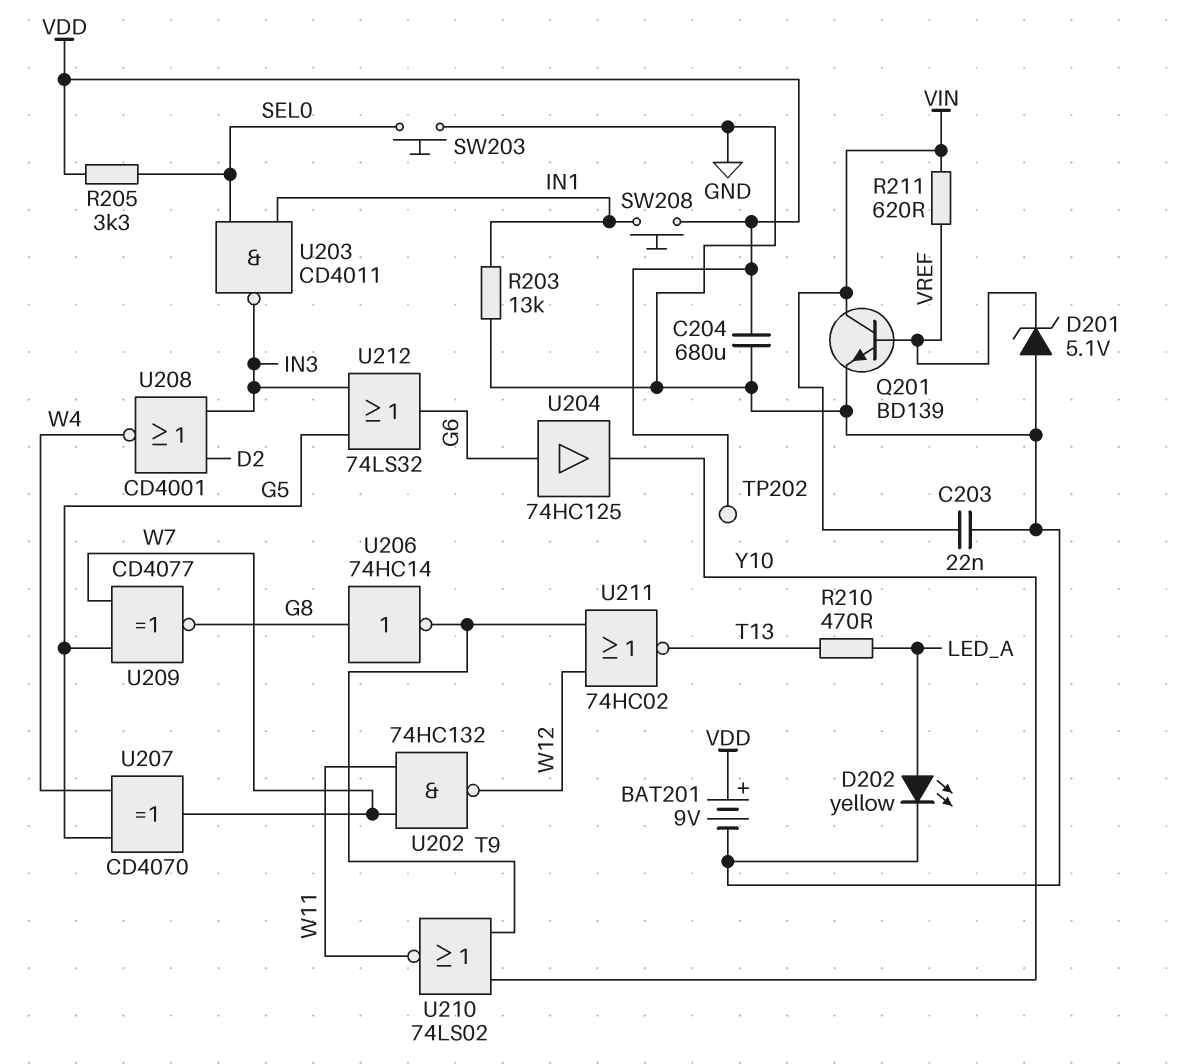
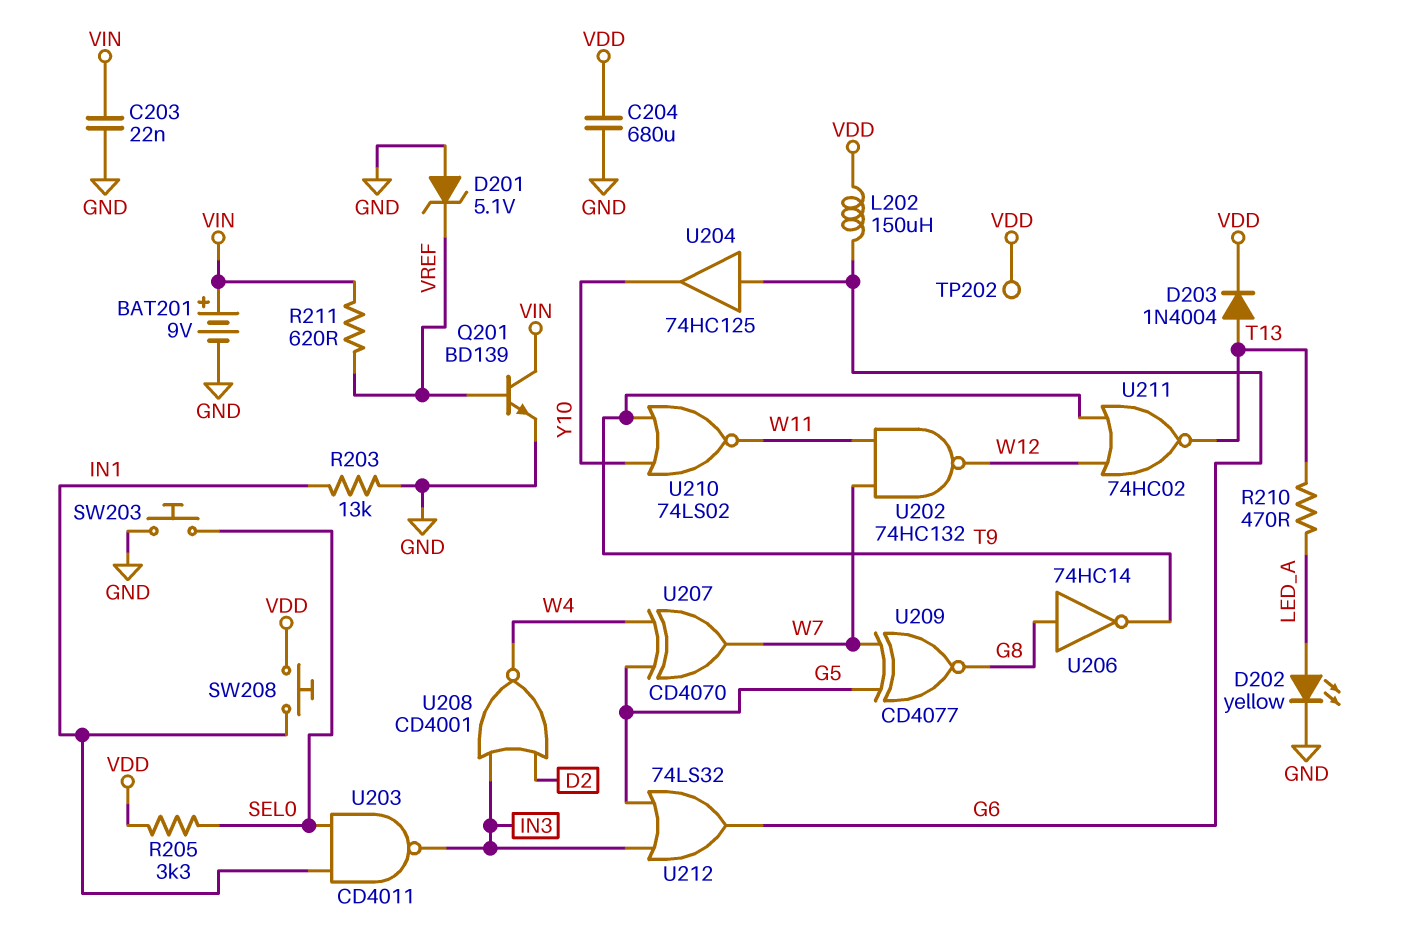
BAT201: 9V (plus VDD, minus GND) -> 9V (plus VIN, minus GND)
D203: none -> diode 1N4004 (A T13, K VDD)
L202: none -> 150uH (G6, VDD)

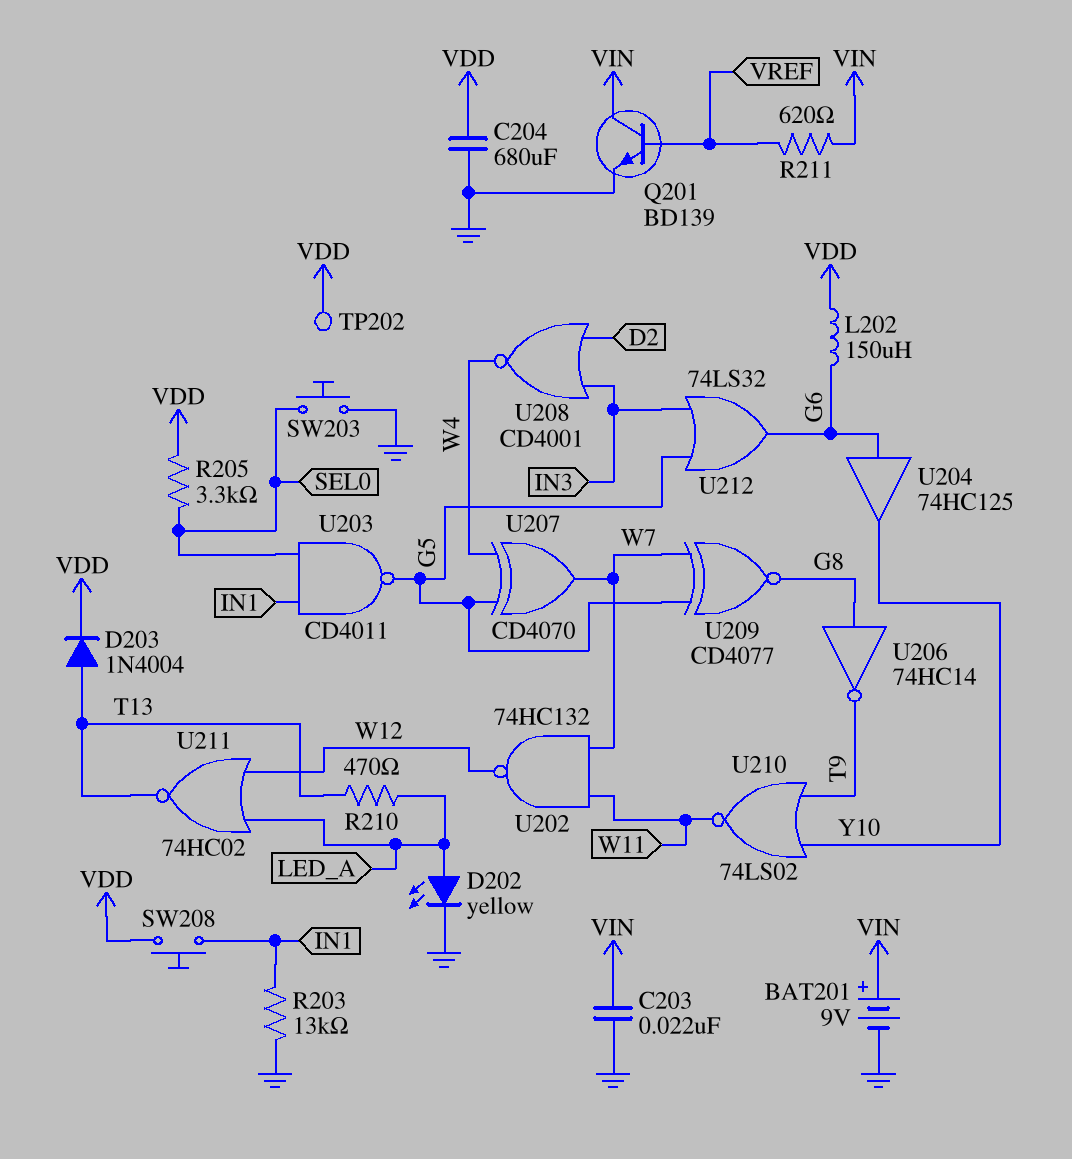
D201: zener 5.1V (A GND, K VREF) -> none
U203: NAND CD4011 (in IN1, in SEL0, out IN3) -> NAND CD4011 (in IN1, in SEL0, out G5)
U211: NOR 74HC02 (in T9, in W12, out T13) -> NOR 74HC02 (in LED_A, in W12, out T13)

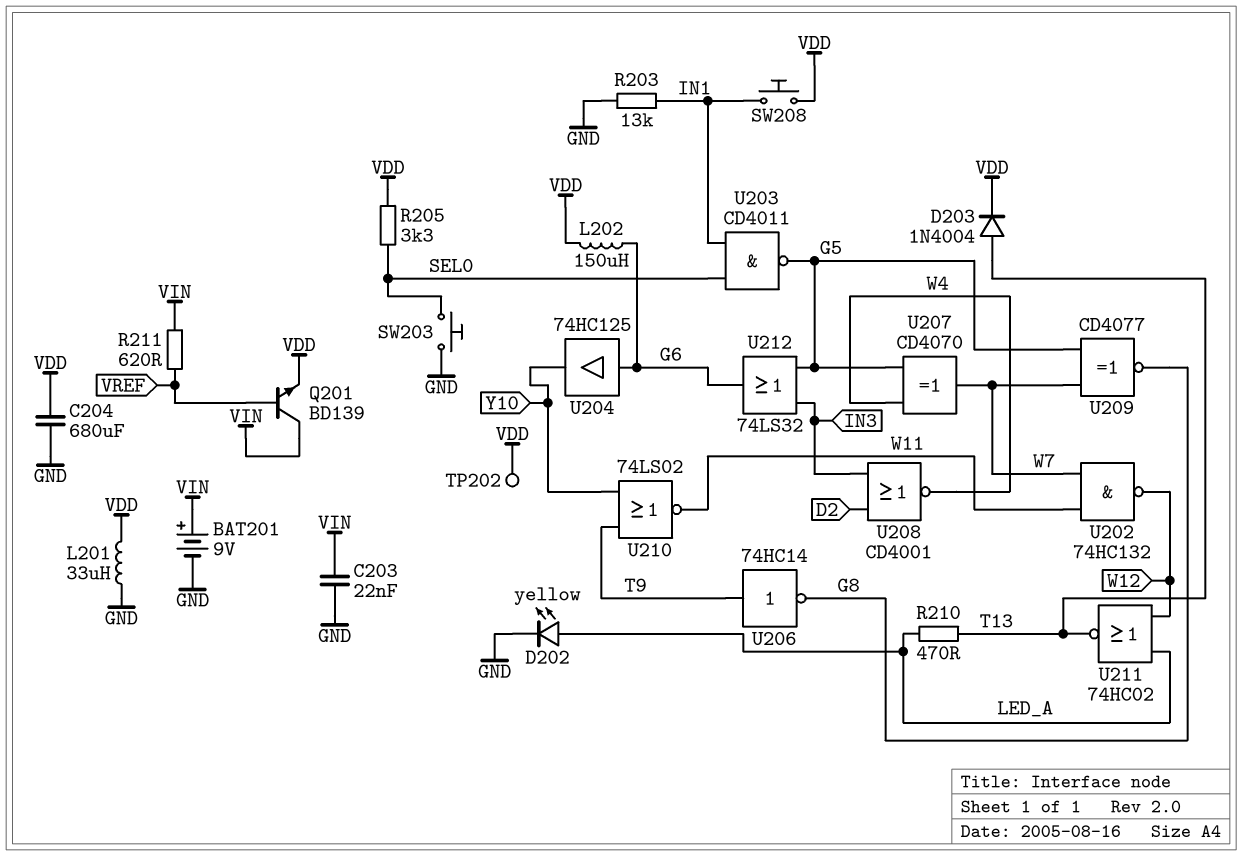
L201: none -> 33uH (GND, VDD)
Q201: NPN BD139 (B VREF, C VIN, E GND) -> NPN BD139 (B VREF, C VIN, E VDD)
U206: NOT 74HC14 (in G8, out T9) -> NOT 74HC14 (in T9, out G8)

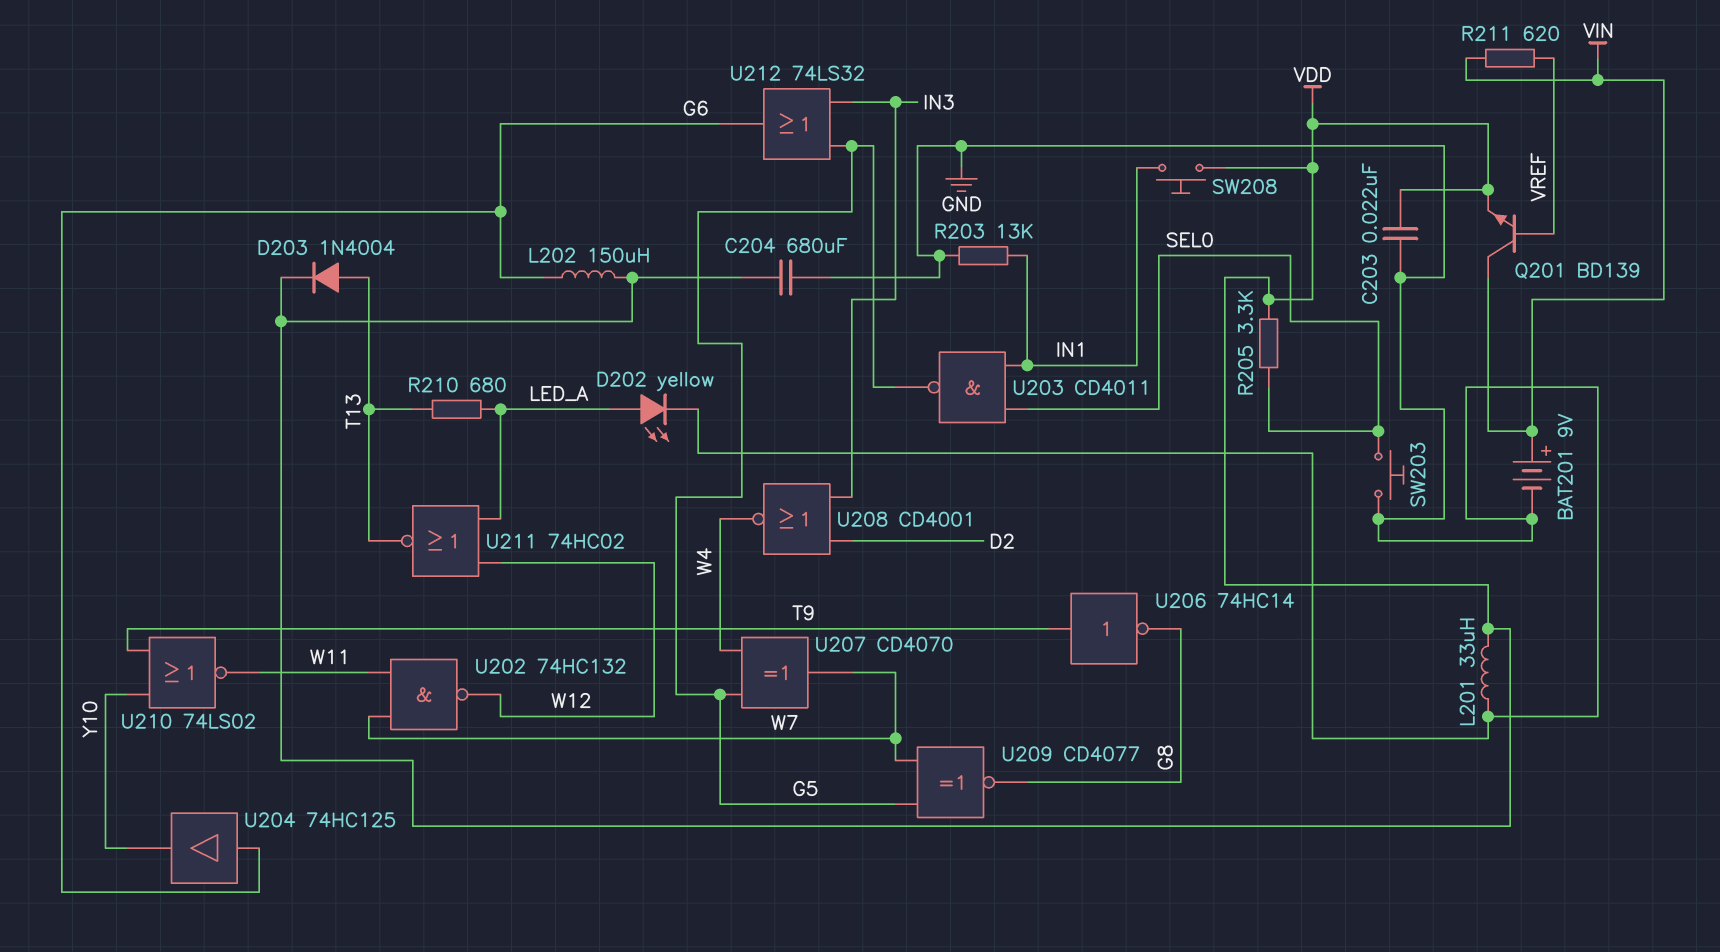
C203: 22nF (GND, VIN) -> 22nF (GND, VDD)
R210: 470 (LED_A, T13) -> 680 (LED_A, T13)
TP202: test point (VDD) -> none

